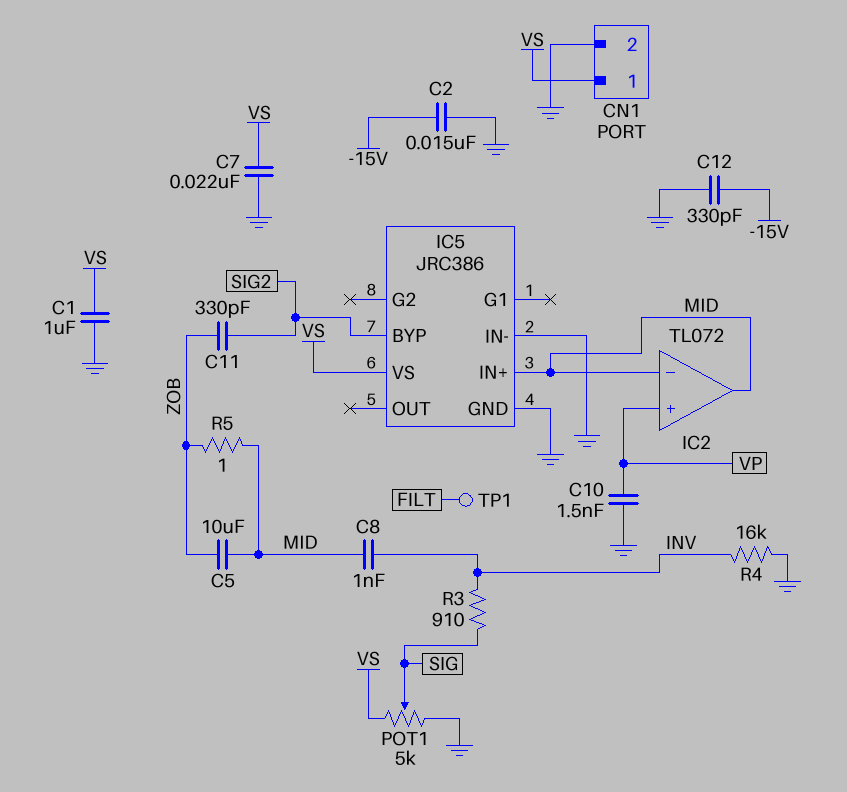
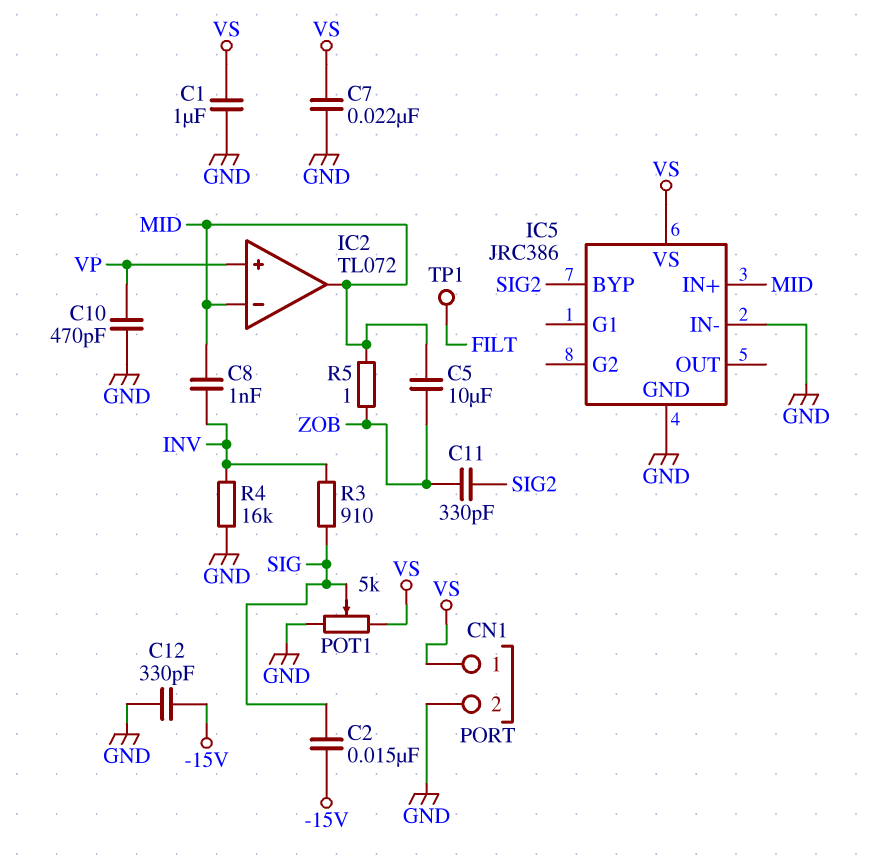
C2: 15nF (-15V, GND) -> 15nF (-15V, SIG)
C10: 1.5nF (GND, VP) -> 470pF (GND, VP)

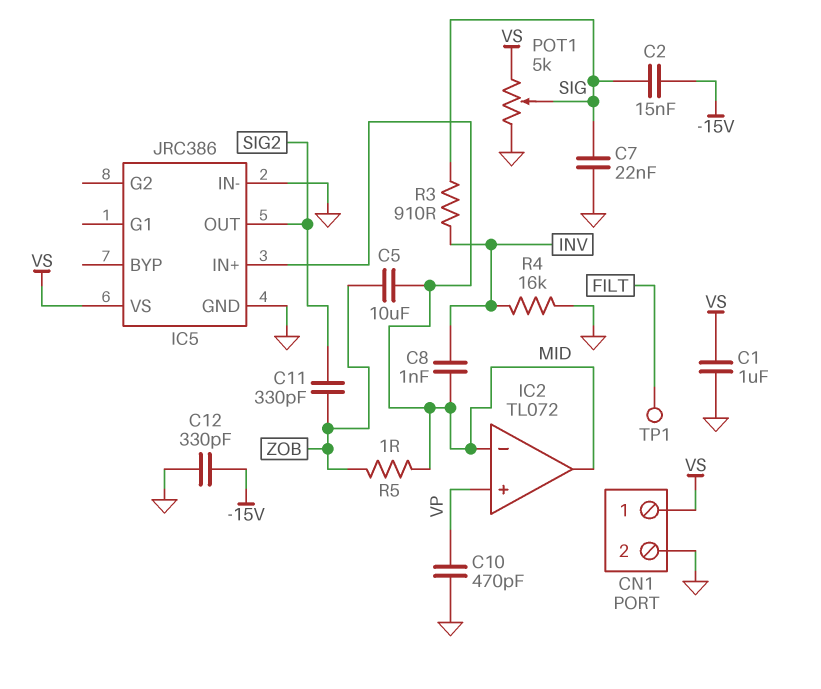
C7: 22nF (GND, VS) -> 22nF (GND, SIG)
IC5 pin BYP: SIG2 -> none
IC5 pin OUT: none -> SIG2

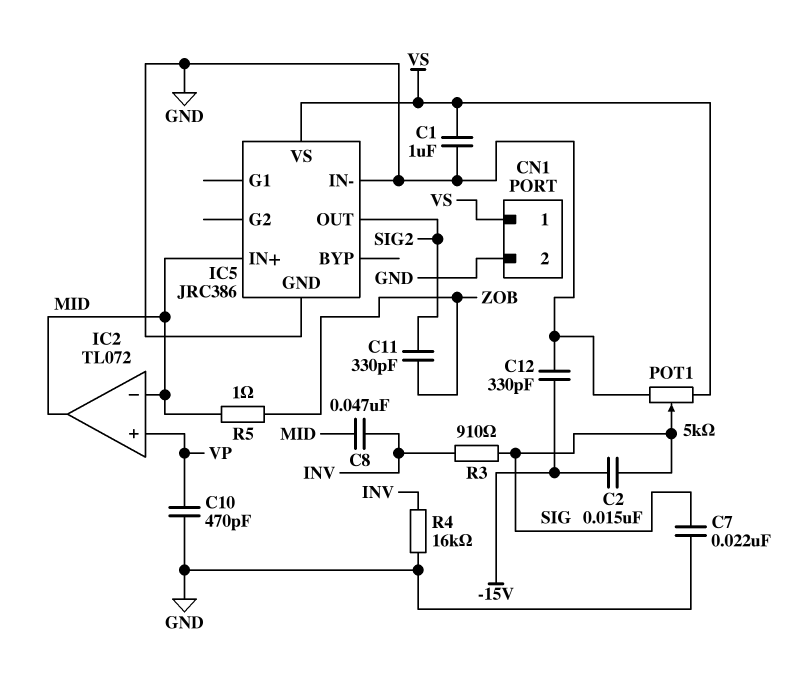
C5: 10uF (MID, ZOB) -> none
C8: 1nF (INV, MID) -> 47nF (INV, MID)
TP1: test point (FILT) -> none

